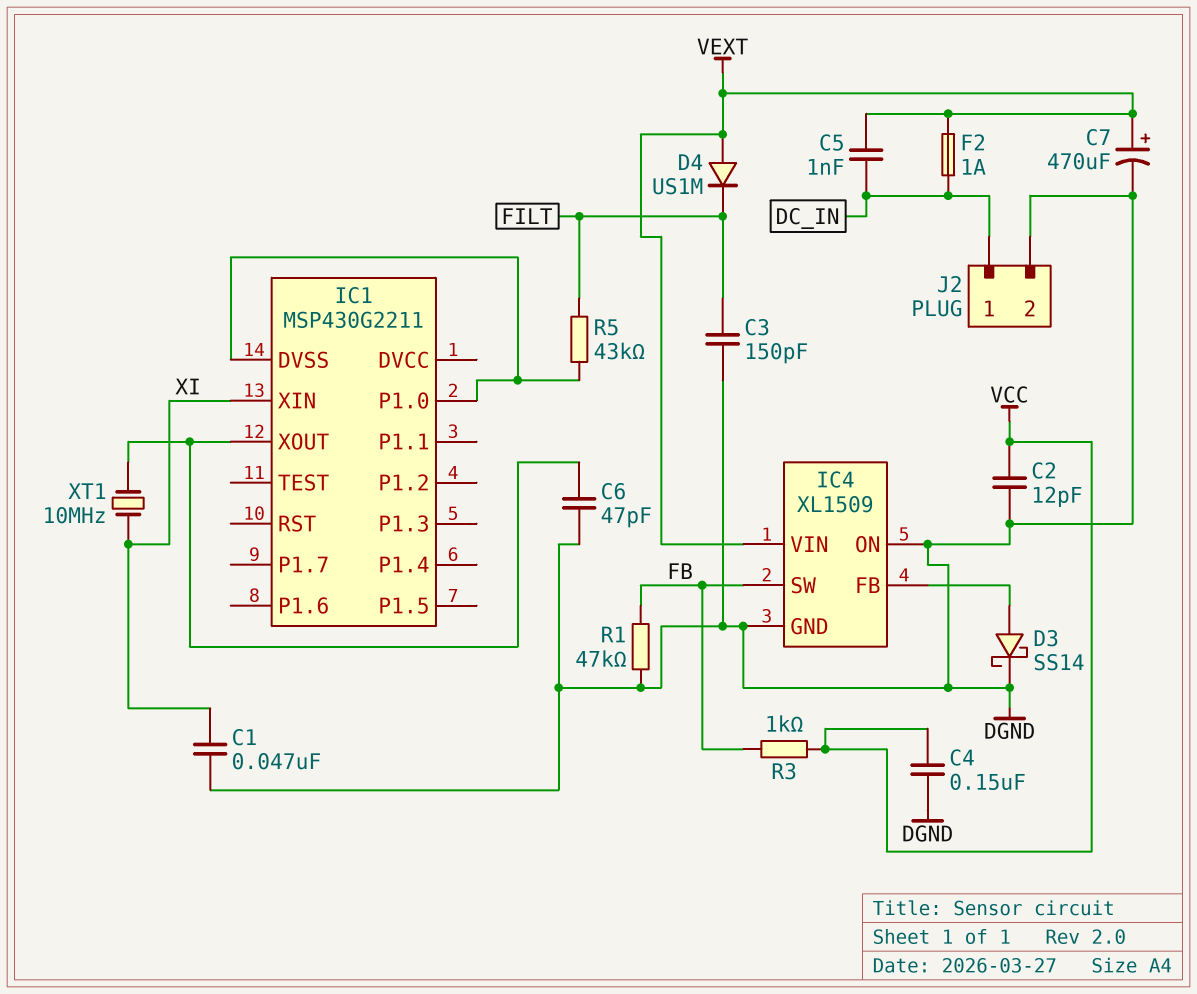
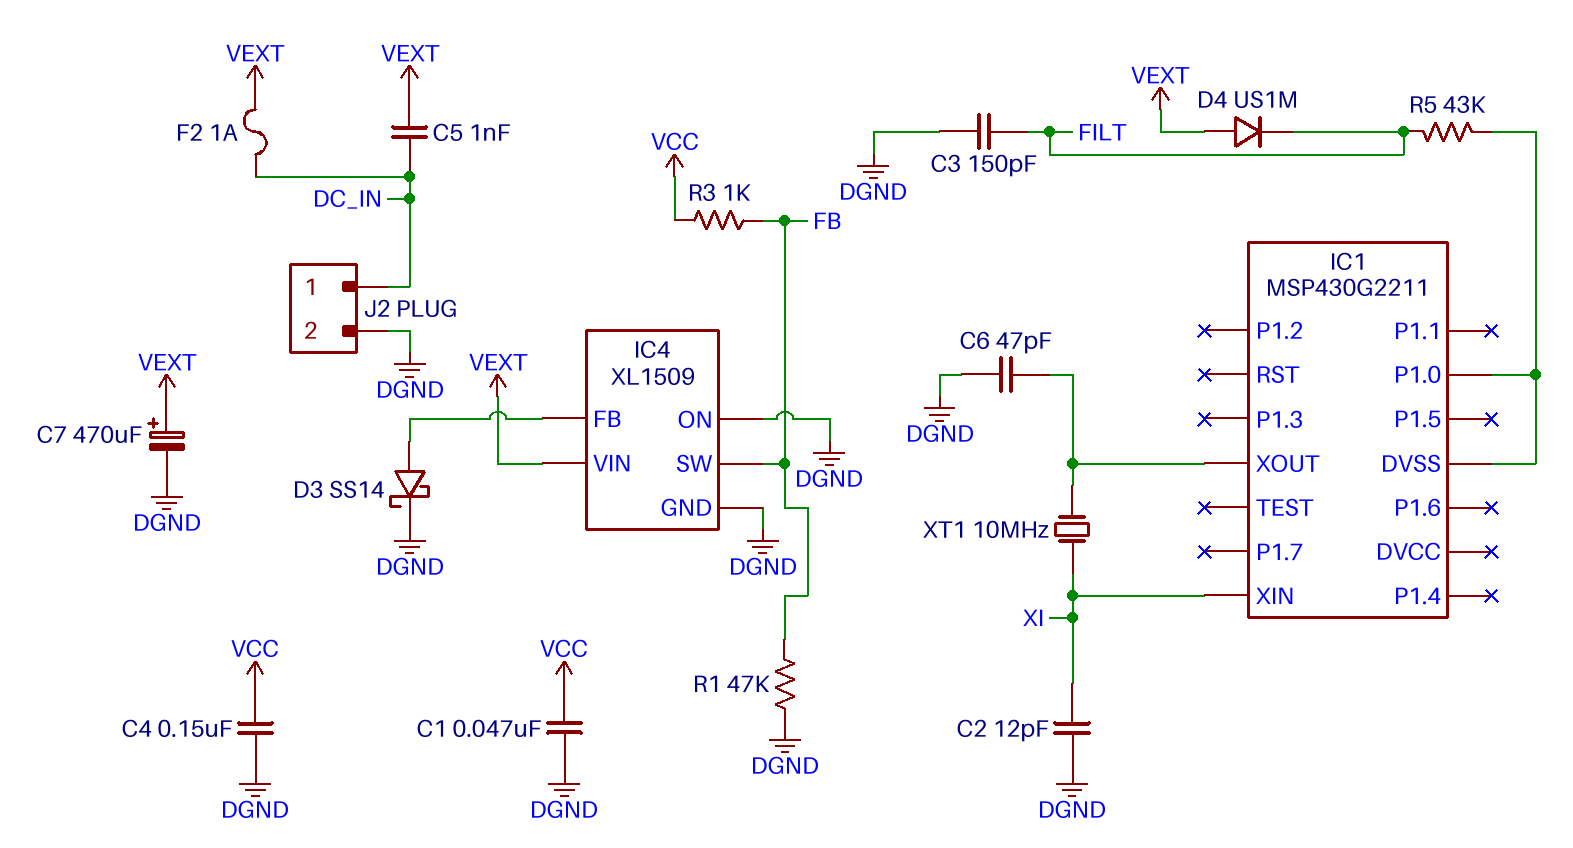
C1: 47nF (DGND, XI) -> 47nF (DGND, VCC)
C2: 12pF (DGND, VCC) -> 12pF (DGND, XI)

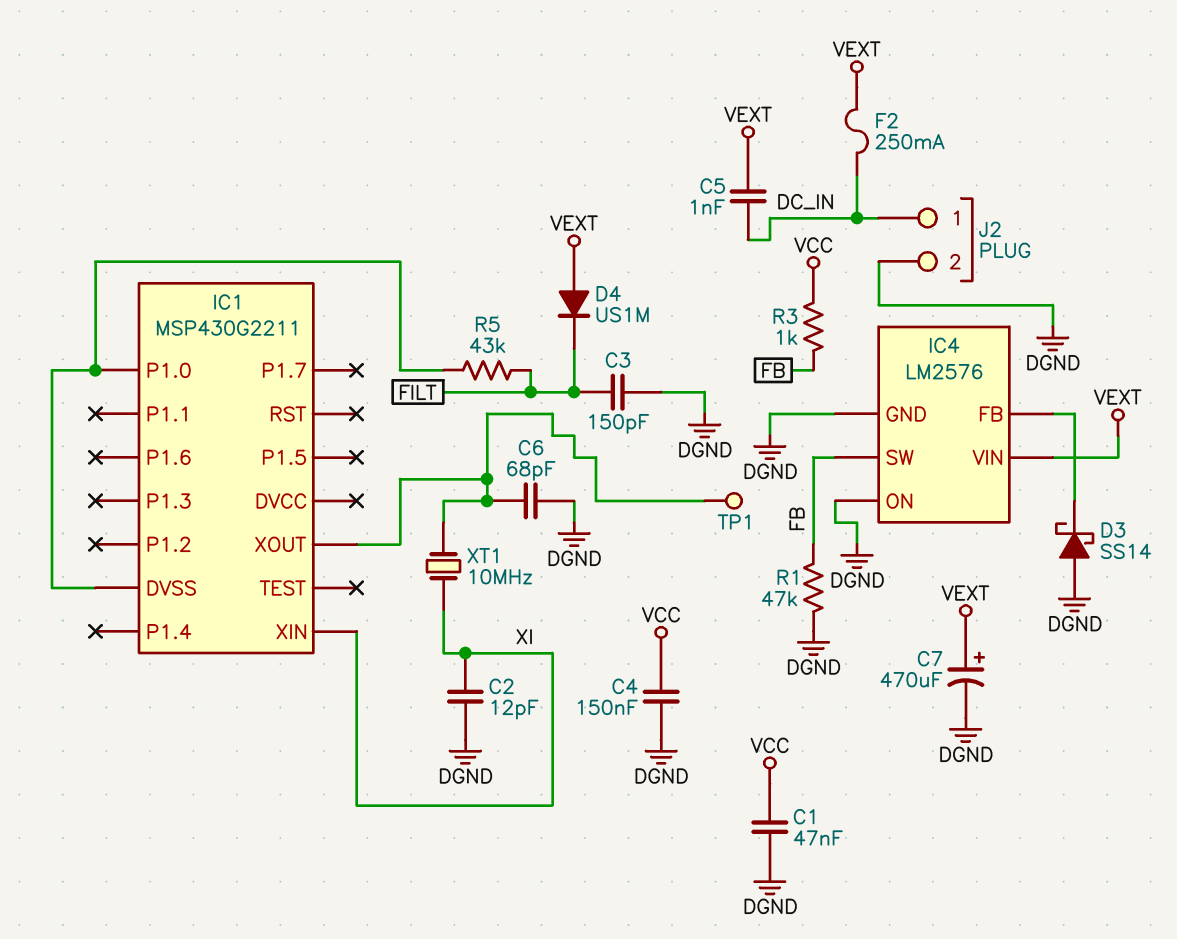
C6: 47pF (DGND, IC1/XOUT) -> 68pF (DGND, IC1/XOUT)
D3: schottky SS14 (A IC4/FB, K DGND) -> schottky SS14 (A DGND, K IC4/FB)
F2: 1A (DC_IN, VEXT) -> 250mA (DC_IN, VEXT)
IC4: XL1509 -> LM2576
TP1: none -> test point (IC1/XOUT)

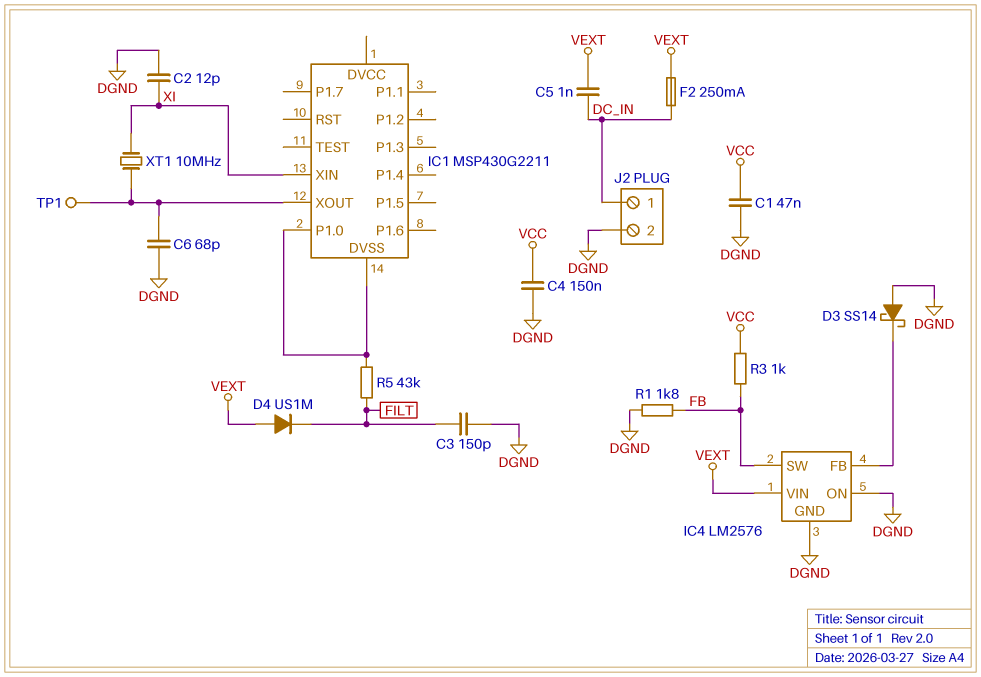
C7: 470uF (plus VEXT, minus DGND) -> none
R1: 47k (DGND, FB) -> 1.8k (DGND, FB)

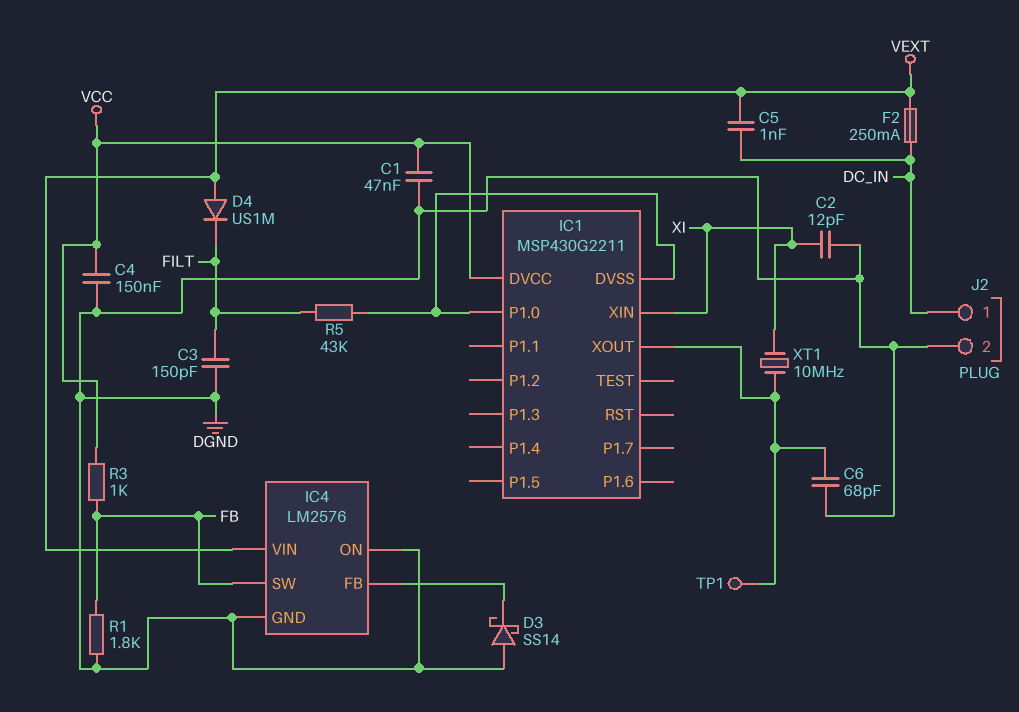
IC1 pin DVCC: none -> VCC

